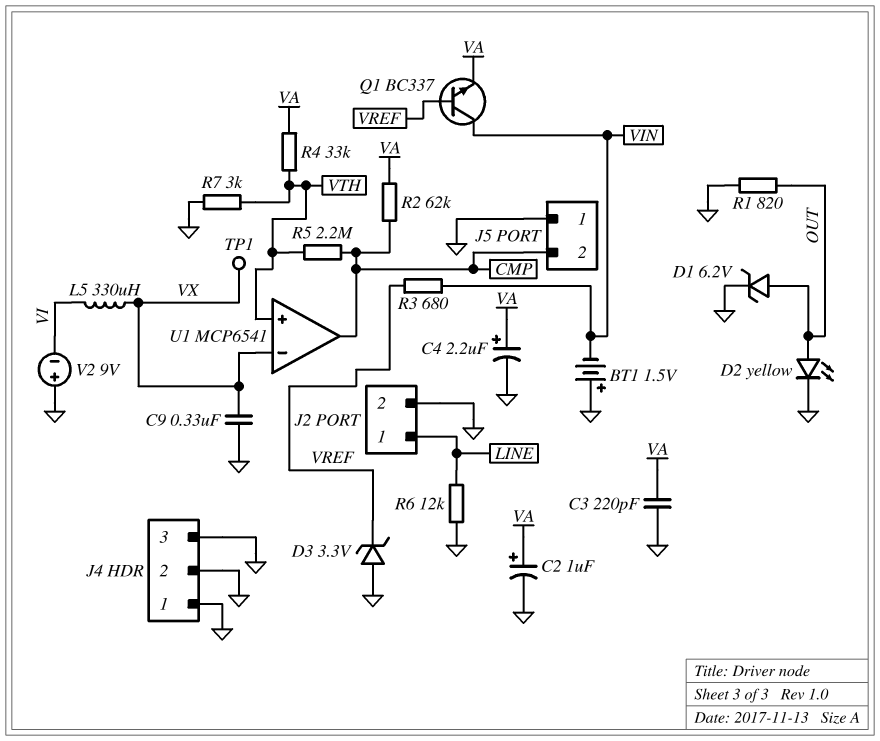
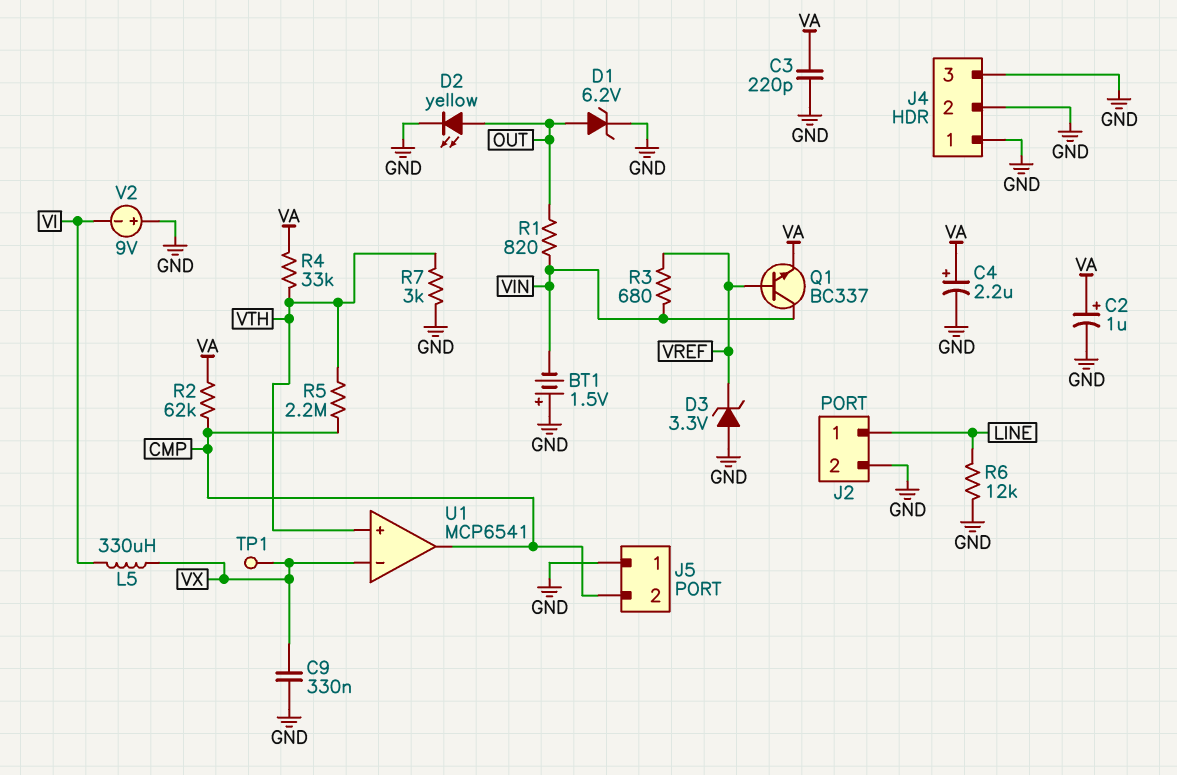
R1: 820 (GND, OUT) -> 820 (OUT, VIN)

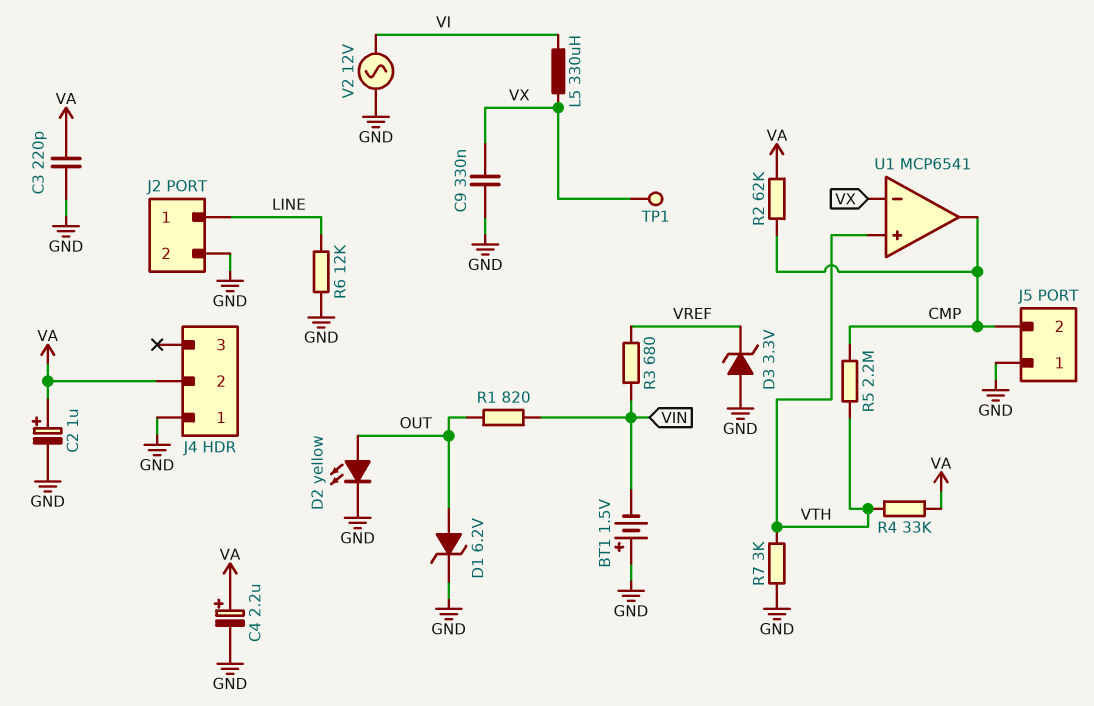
J4 pin 2: GND -> VA
J4 pin 3: GND -> none
Q1: NPN BC337 (B VREF, C VIN, E VA) -> none
V2: 9V (plus GND, minus VI) -> AC 12V (GND, VI)

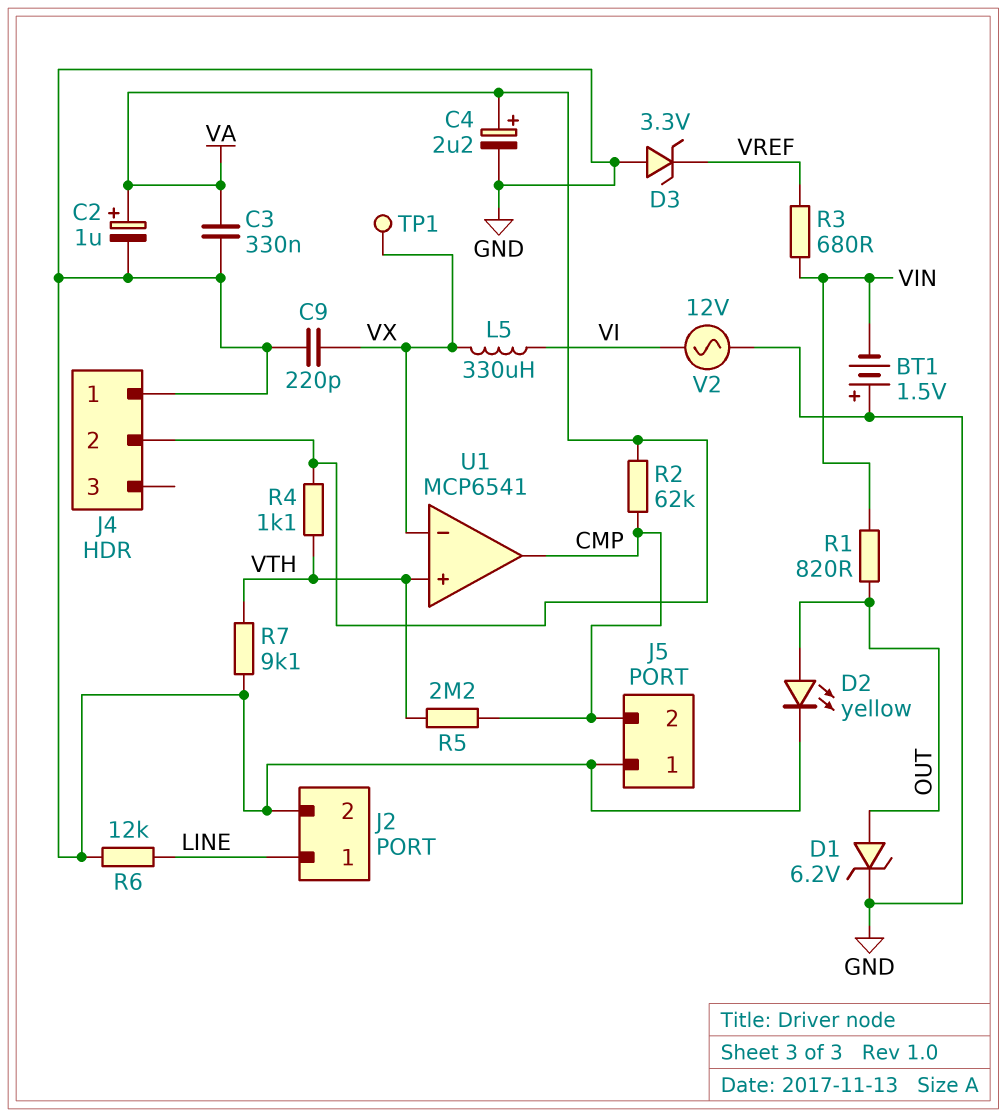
C3: 220pF (GND, VA) -> 330nF (GND, VA)
C9: 330nF (GND, VX) -> 220pF (GND, VX)
R4: 33k (VA, VTH) -> 1.1k (VA, VTH)
R7: 3k (GND, VTH) -> 9.1k (GND, VTH)

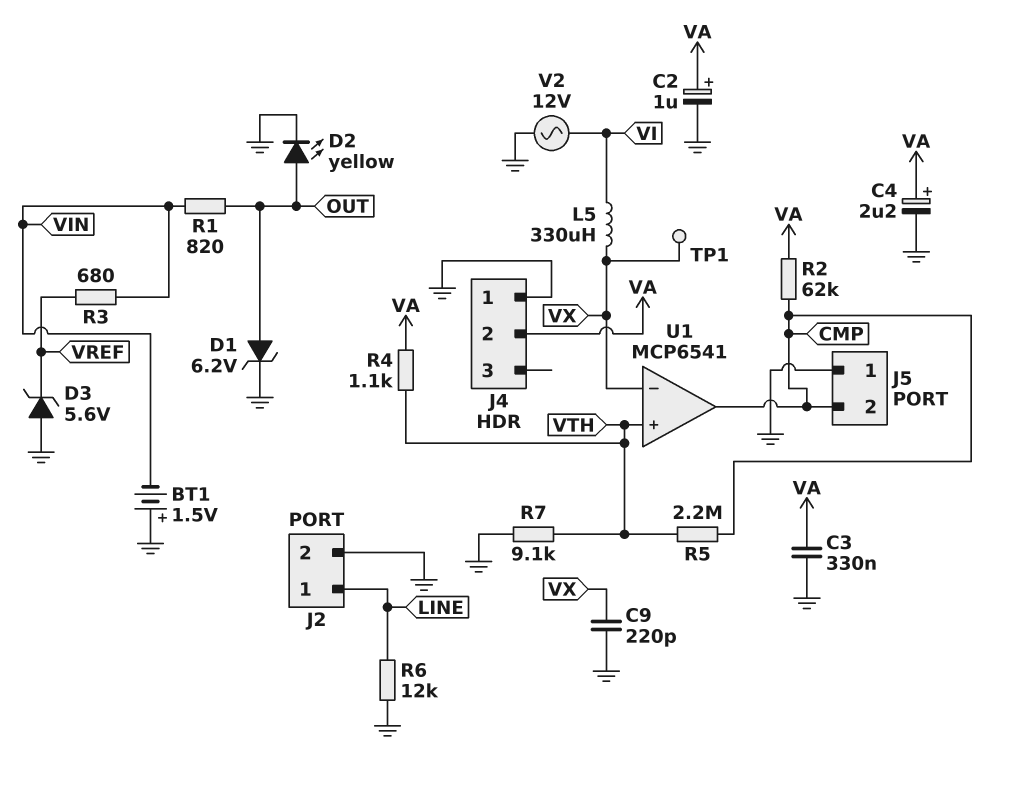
D3: zener 3.3V (A GND, K VREF) -> zener 5.6V (A GND, K VREF)

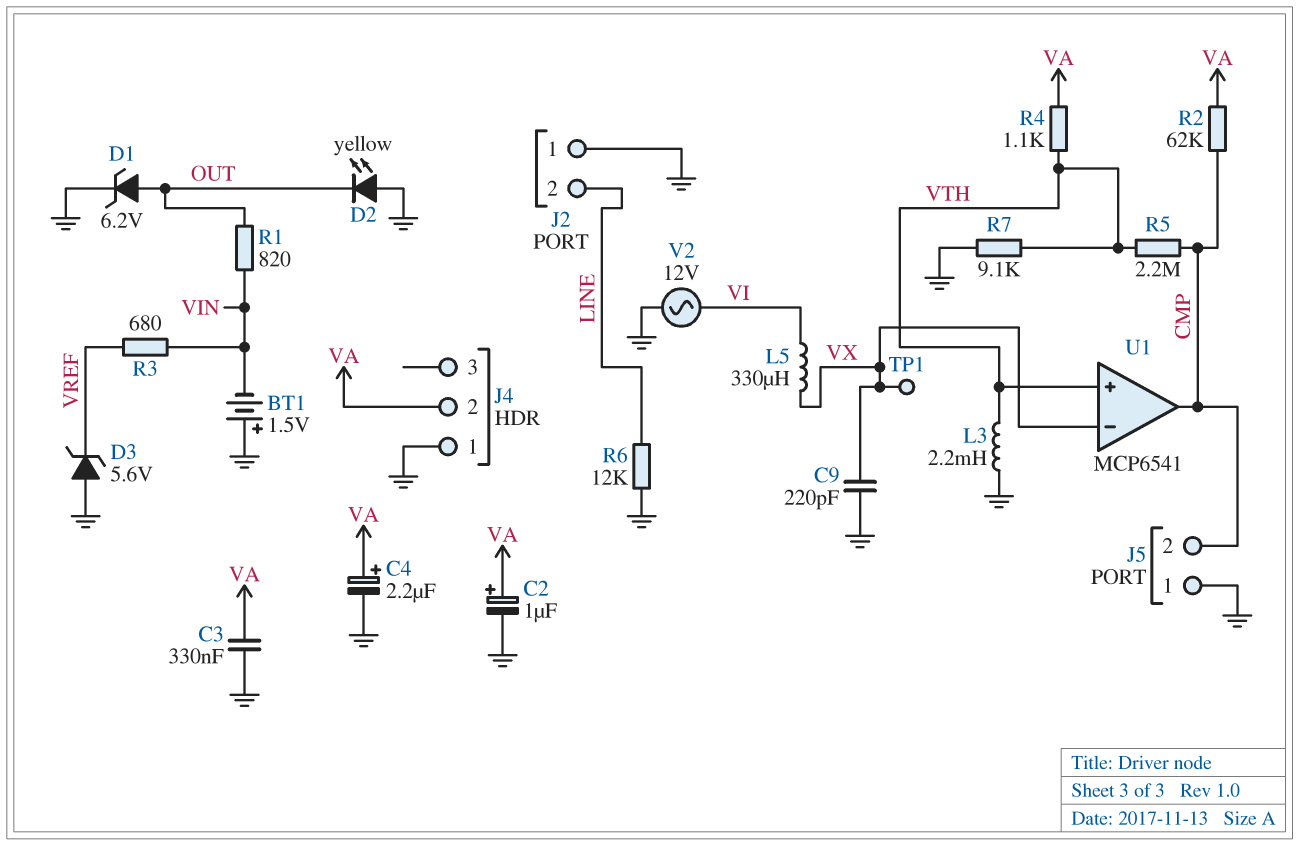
D2: LED yellow (A OUT, K GND) -> LED yellow (A GND, K OUT)
J2 pin 1: LINE -> GND
J2 pin 2: GND -> LINE
L3: none -> 2.2mH (GND, VTH)

